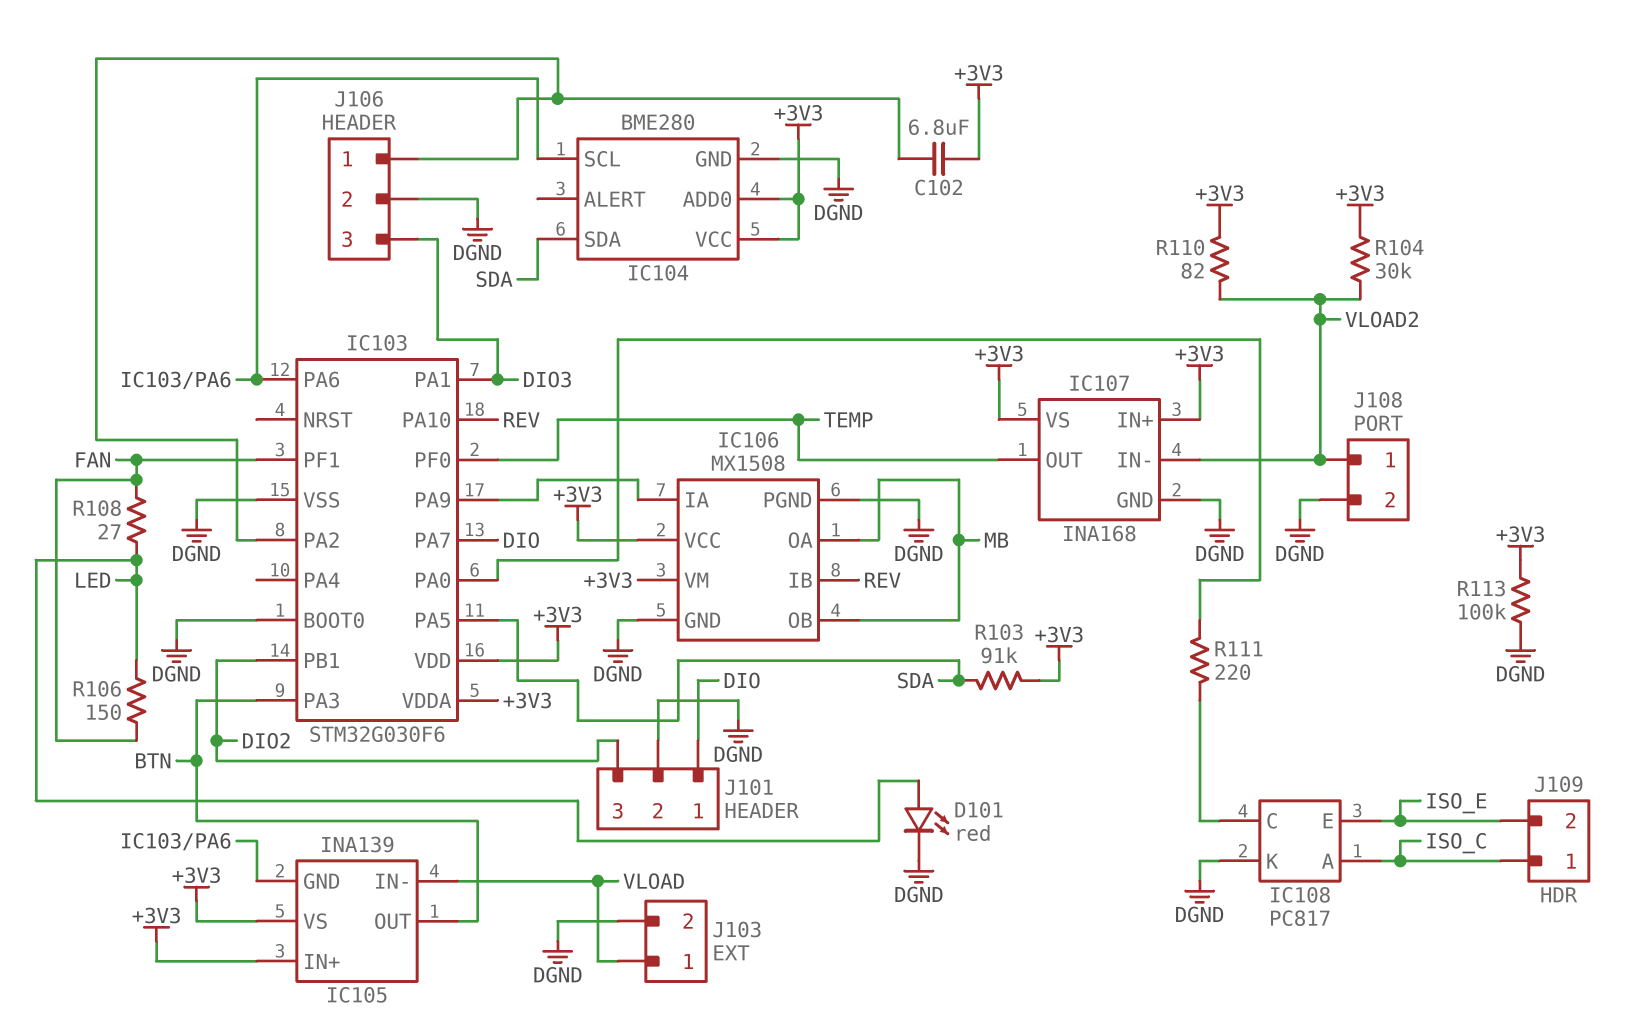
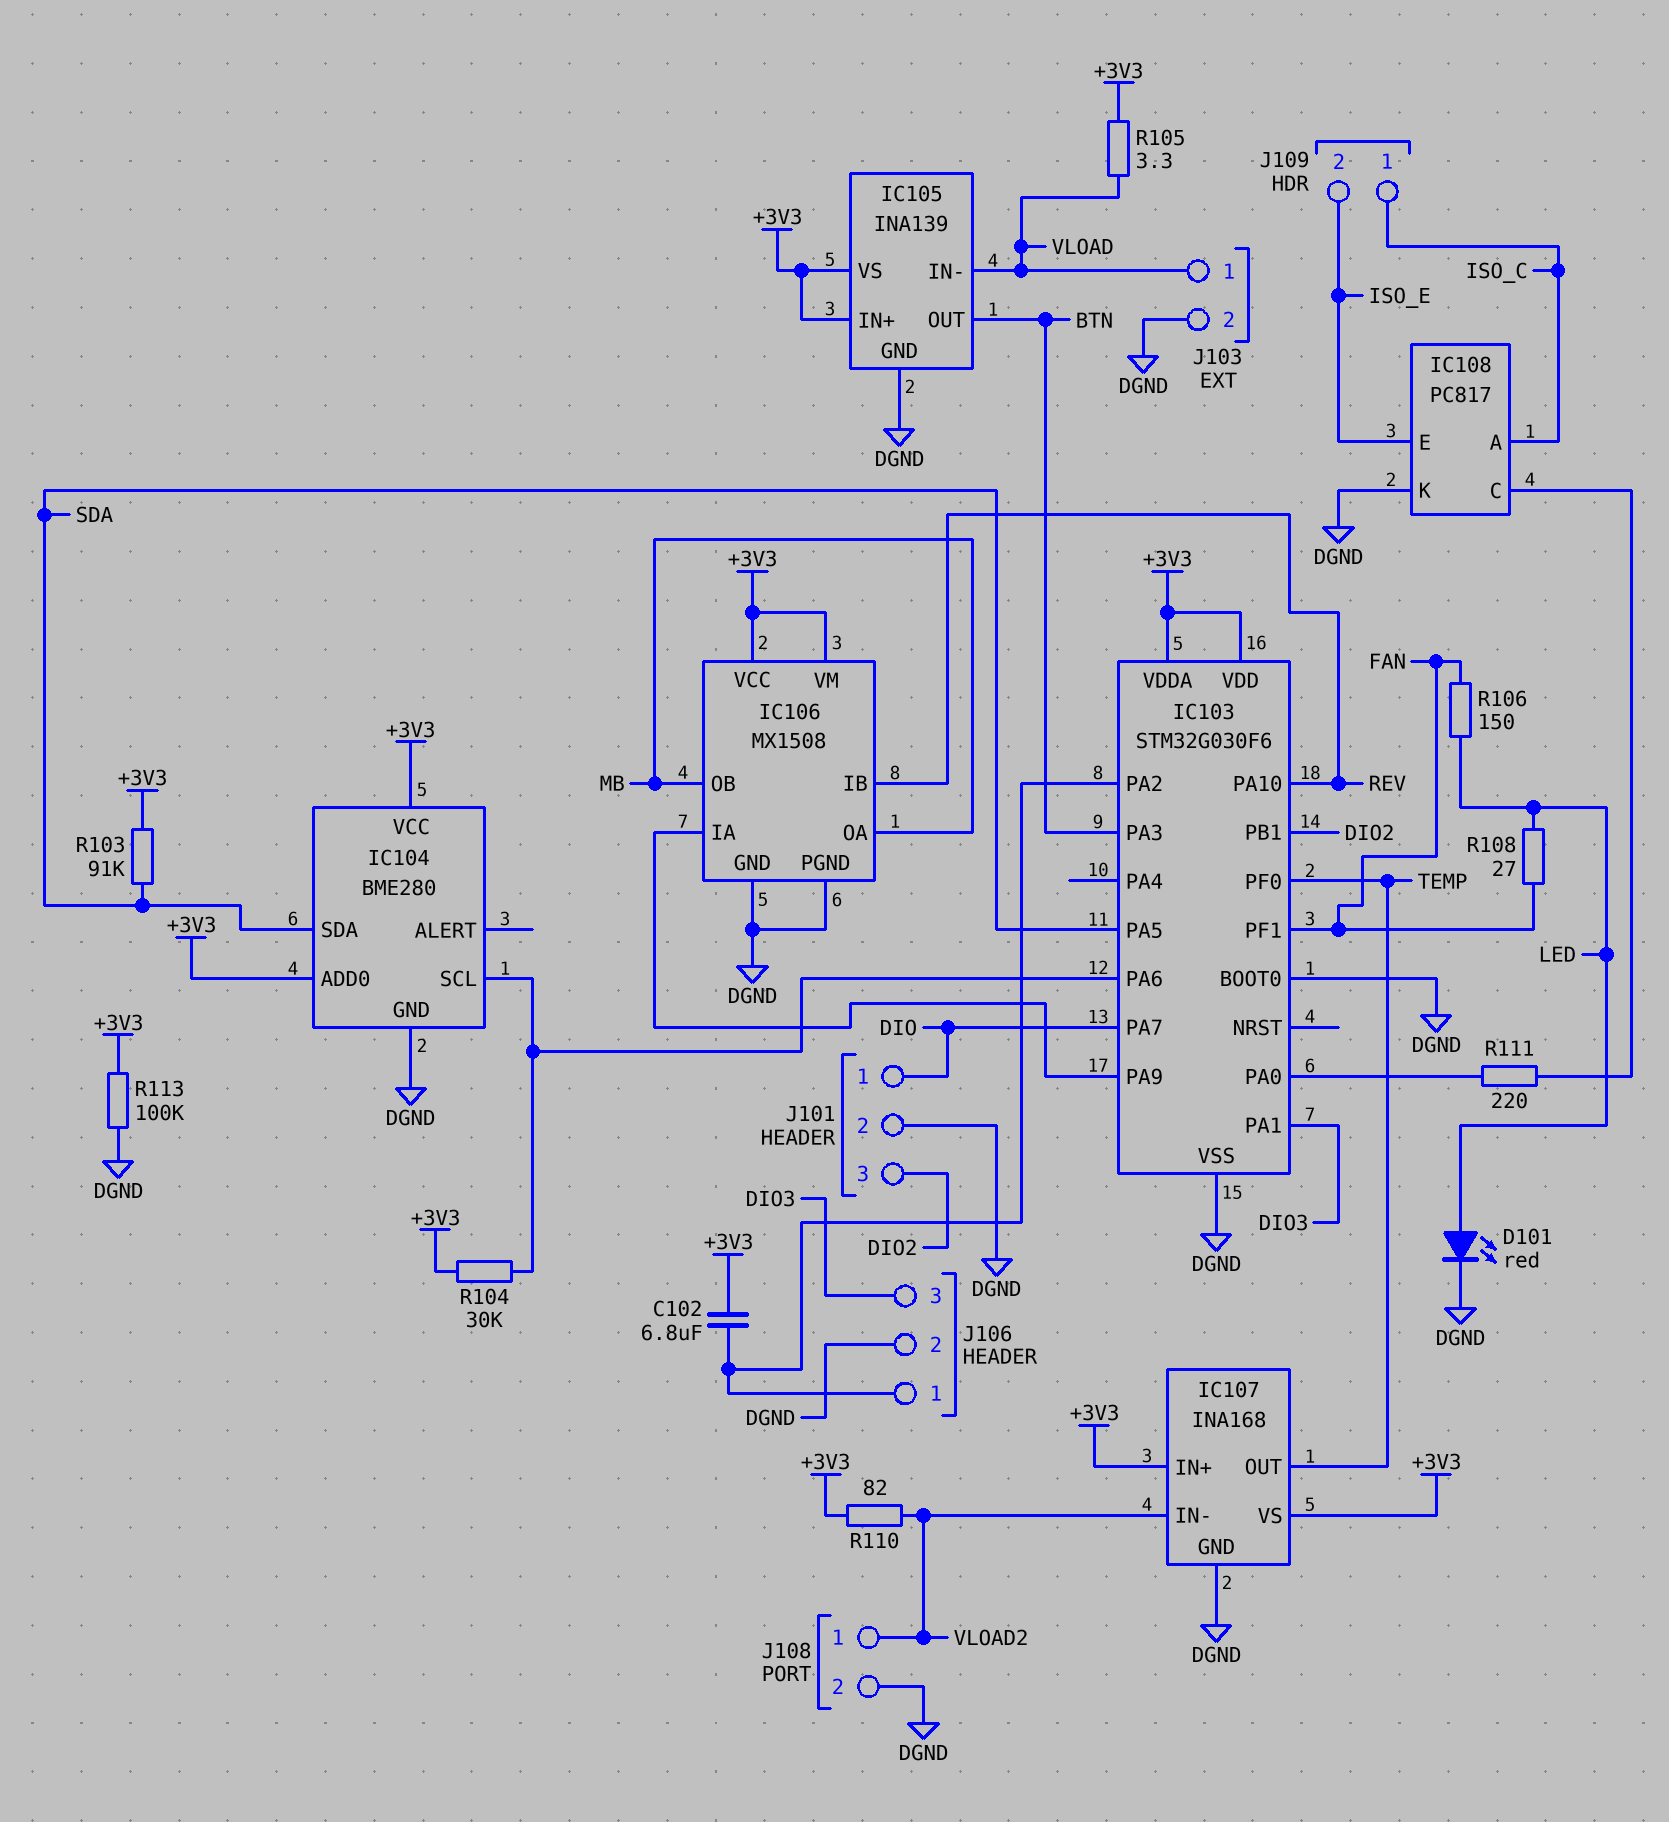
IC105 pin GND: IC103/PA6 -> DGND
R104: 30k (+3V3, VLOAD2) -> 30k (+3V3, IC103/PA6)
R105: none -> 3.3 (+3V3, VLOAD)

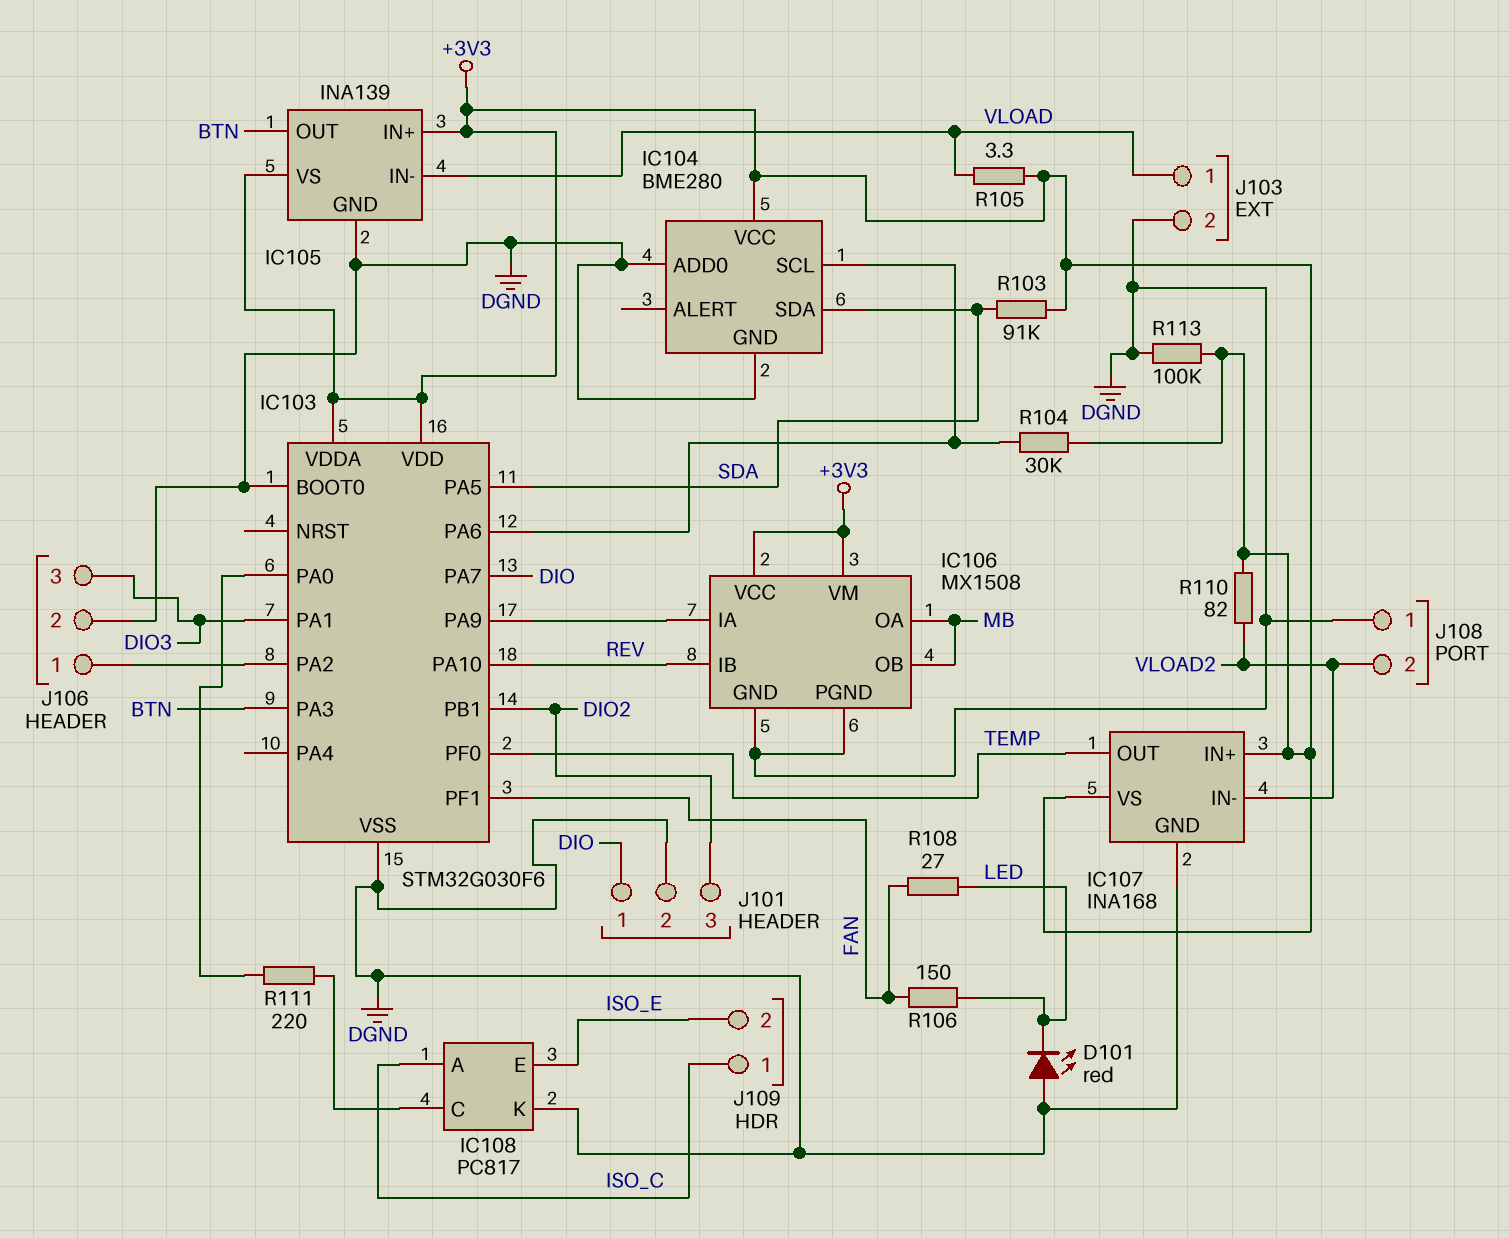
C102: 6.8uF (+3V3, IC103/PA2) -> none
D101: LED red (A LED, K DGND) -> LED red (A DGND, K LED)
IC104 pin ADD0: +3V3 -> DGND
J108 pin 1: VLOAD2 -> DGND
J108 pin 2: DGND -> VLOAD2

